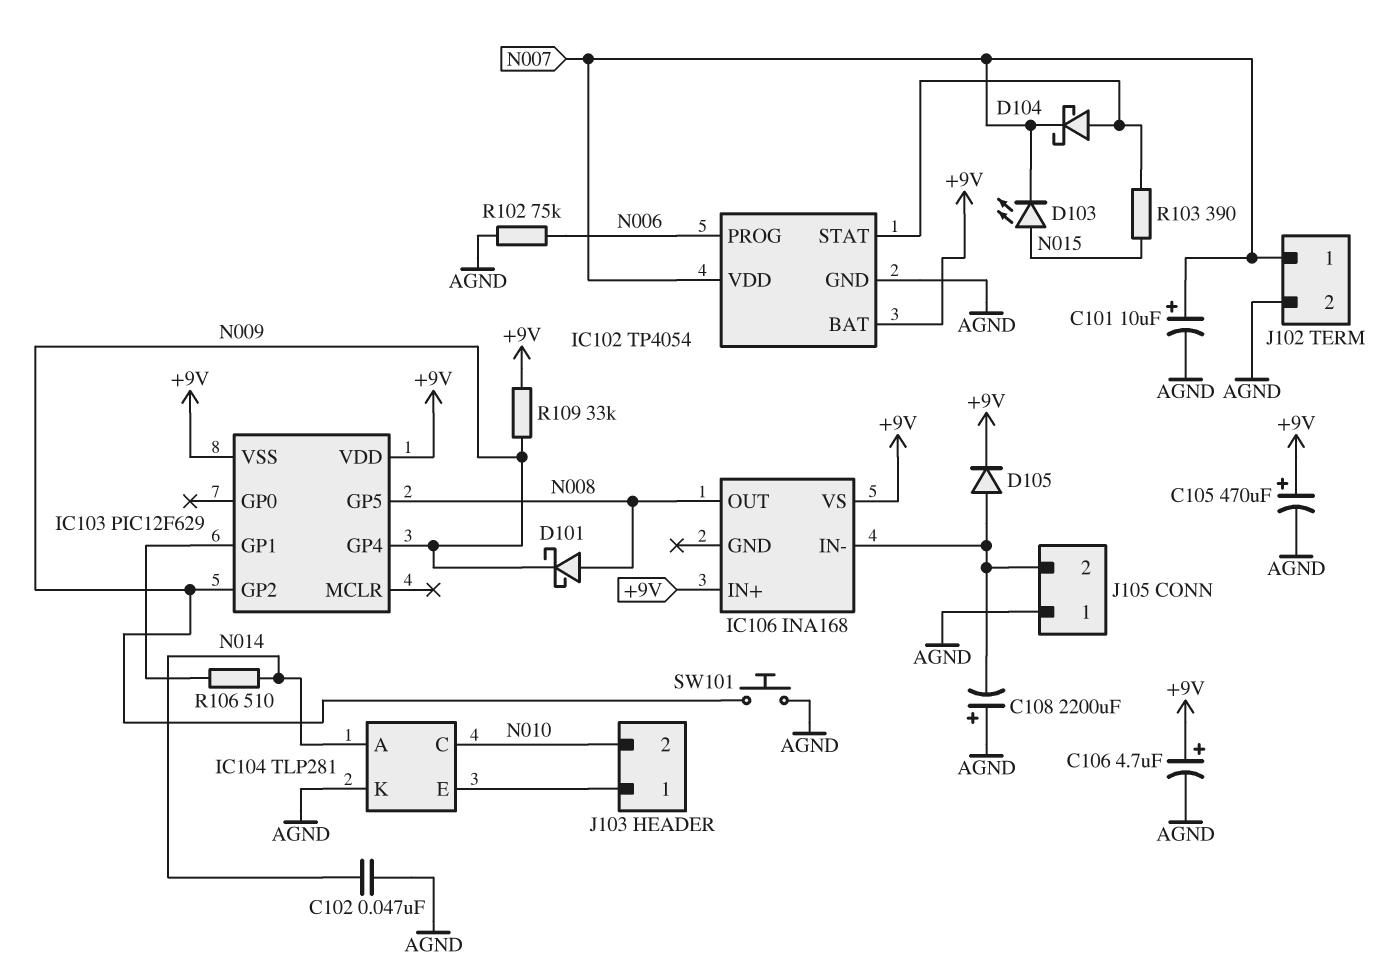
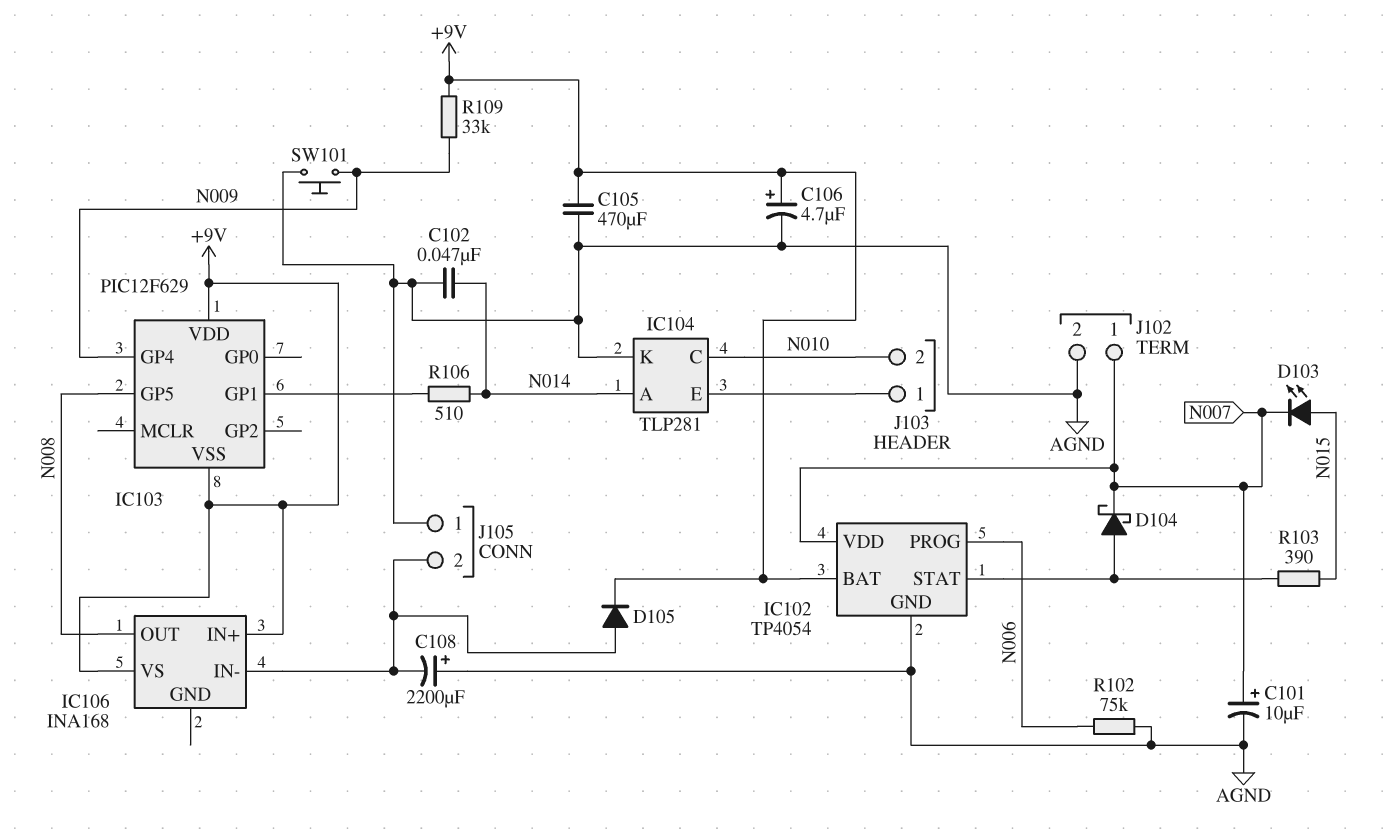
C105: 470uF (plus +9V, minus AGND) -> 470uF (+9V, AGND)
D101: schottky (A N008, K N009) -> none
IC103 pin GP2: N009 -> none

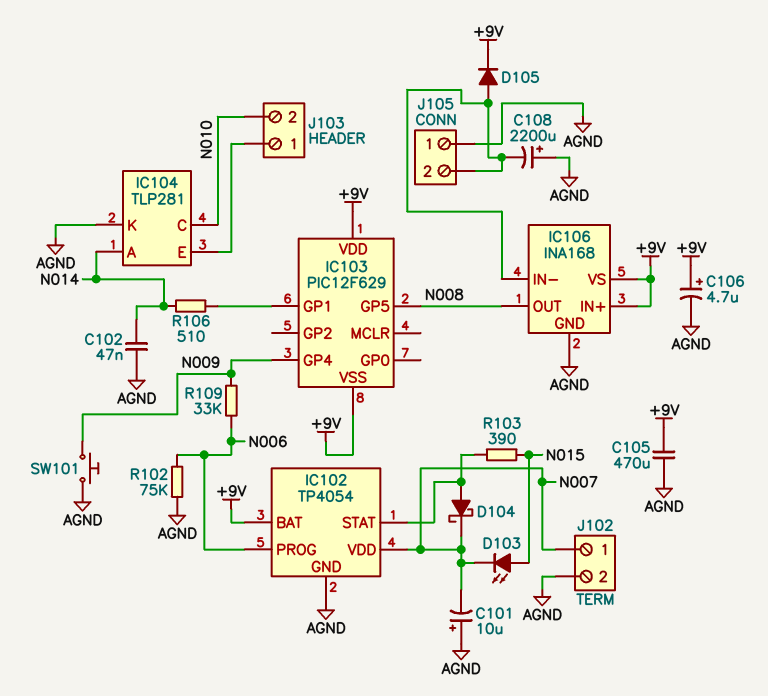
C101: 10uF (plus N007, minus AGND) -> 10uF (plus AGND, minus N007)
IC106 pin GND: none -> AGND
R109: 33k (+9V, N009) -> 33k (N006, N009)

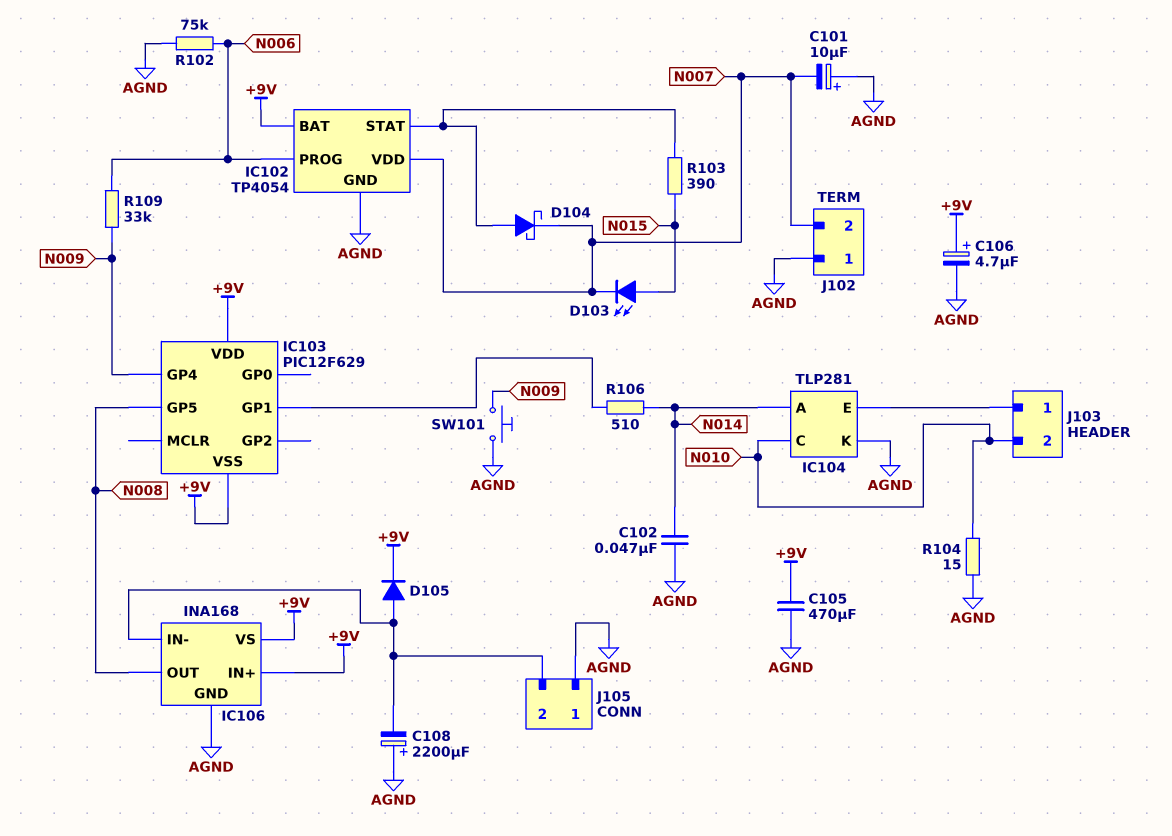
J102 pin 1: N007 -> AGND
J102 pin 2: AGND -> N007
R104: none -> 15 (AGND, N010)

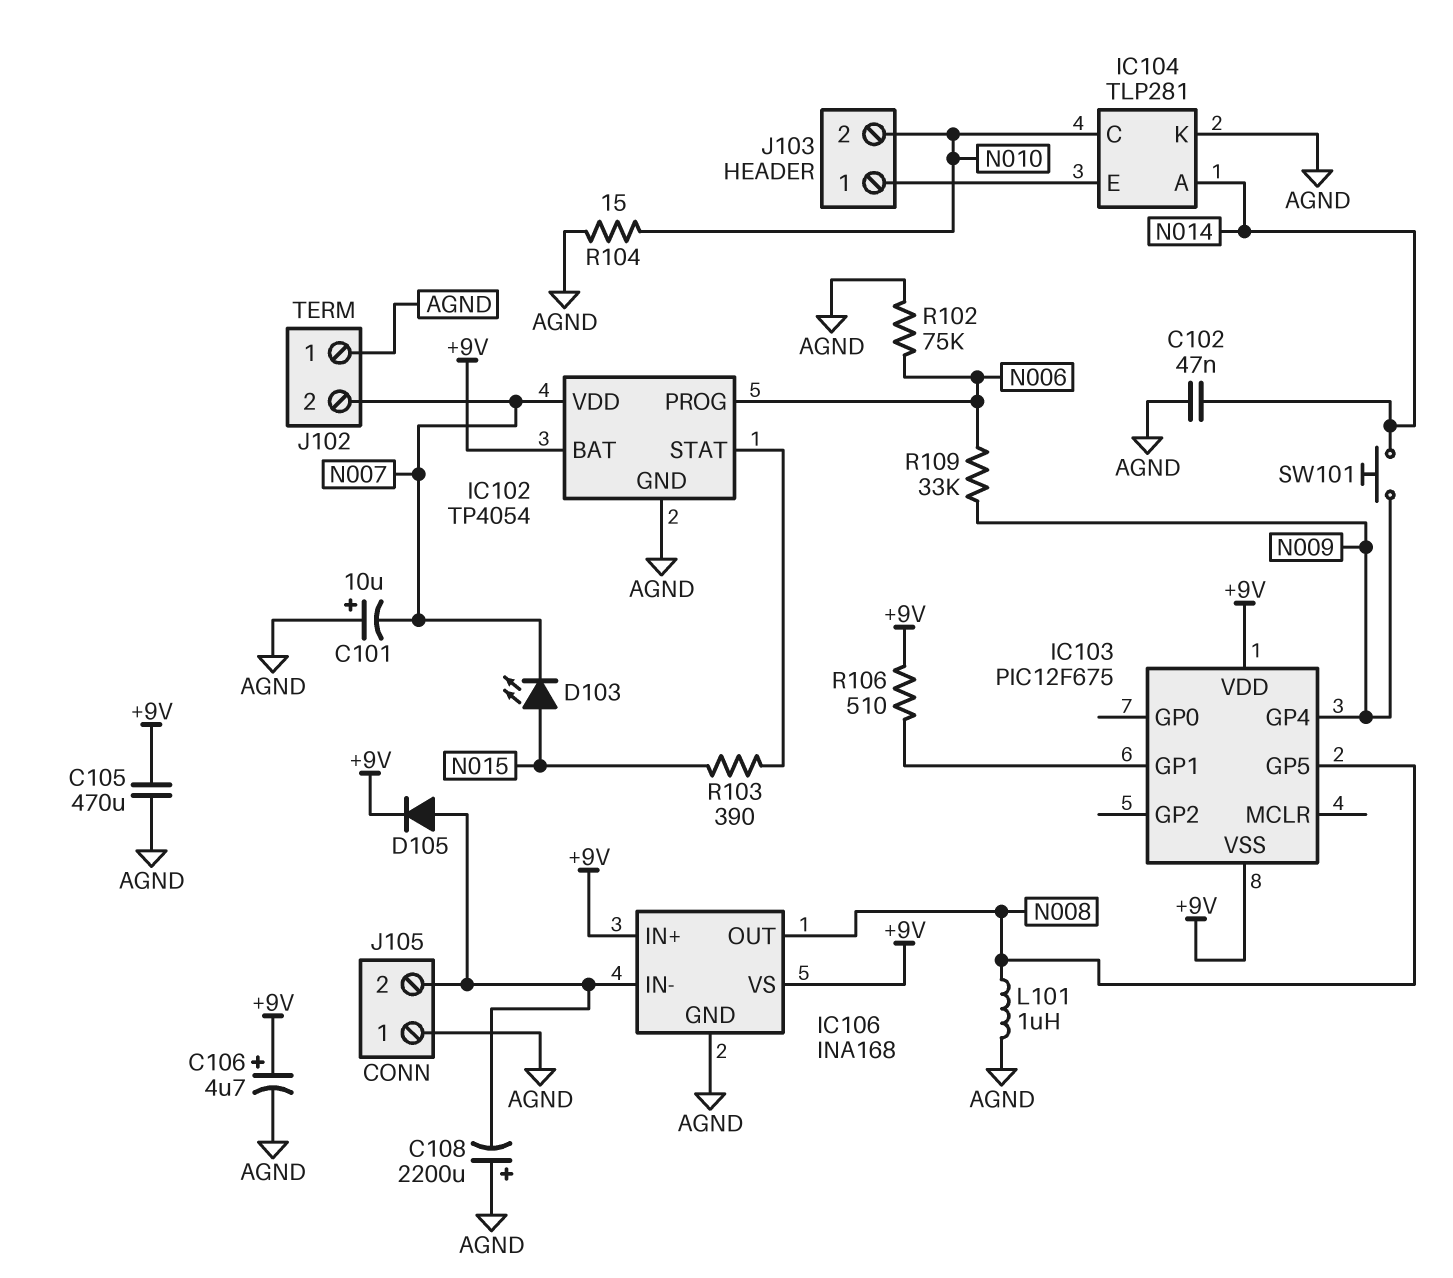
D104: schottky (A IC102/STAT, K N007) -> none
IC103: PIC12F629 -> PIC12F675
L101: none -> 1uH (AGND, N008)
R106: 510 (IC103/GP1, N014) -> 510 (+9V, IC103/GP1)
SW101: button (AGND, N009) -> button (N009, N014)

